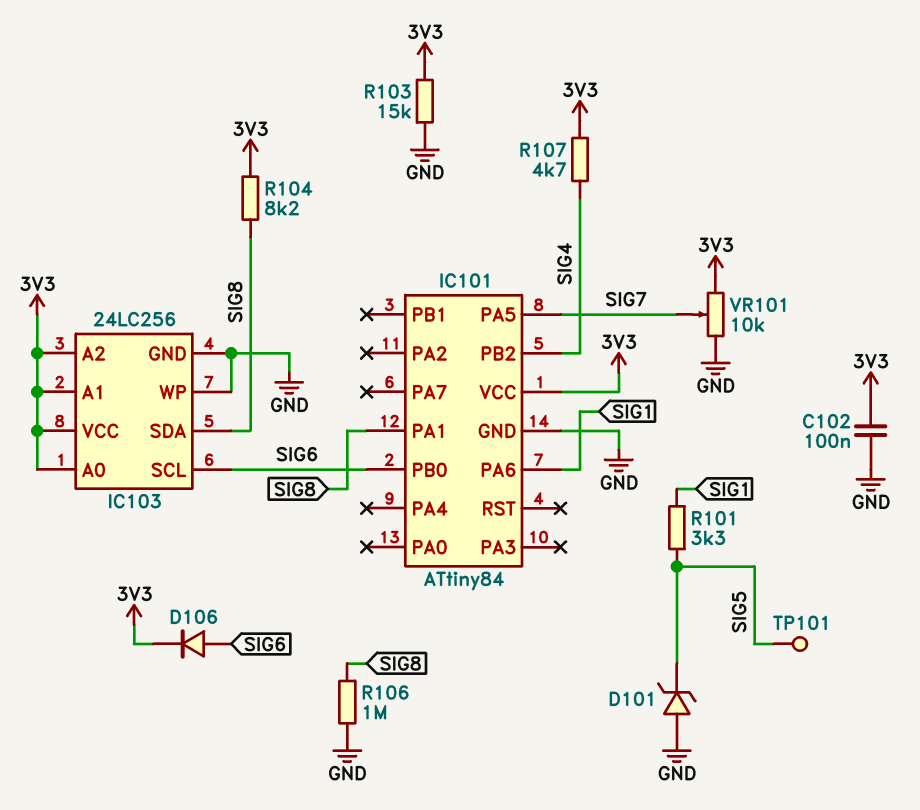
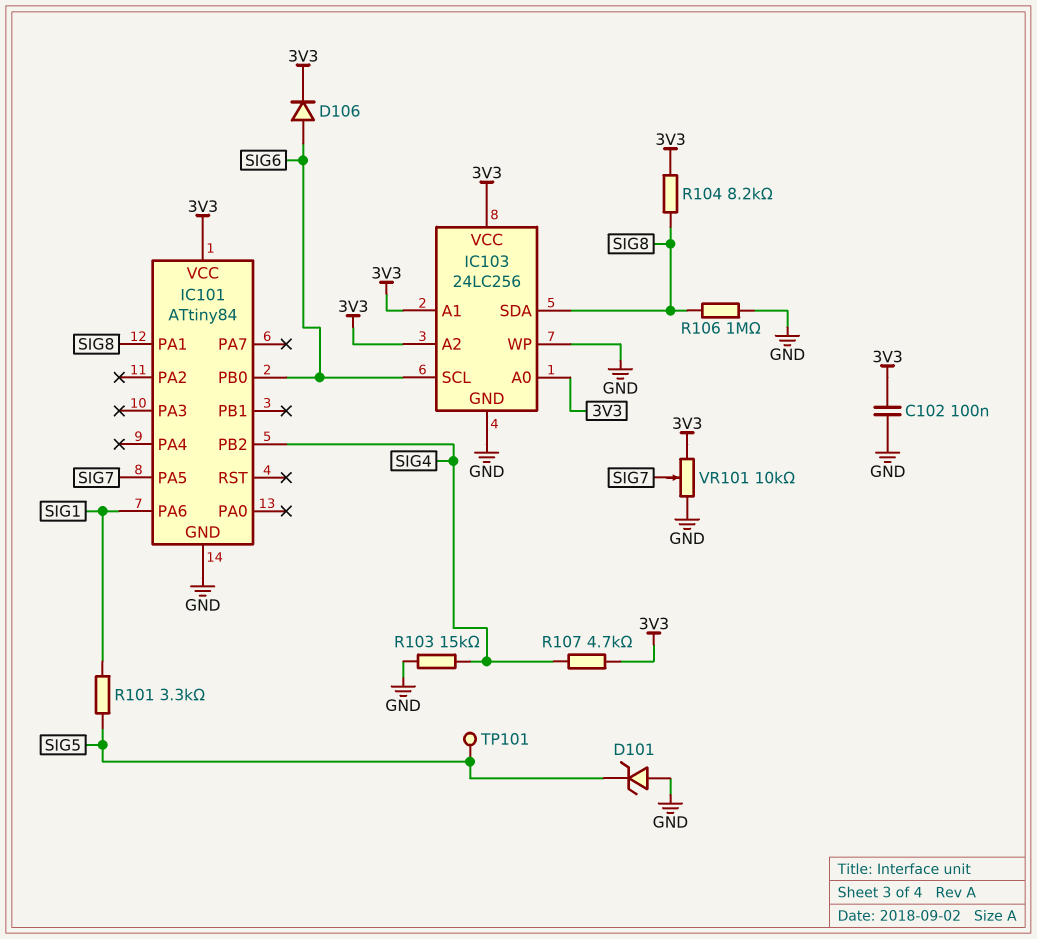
R103: 15k (3V3, GND) -> 15k (GND, SIG4)

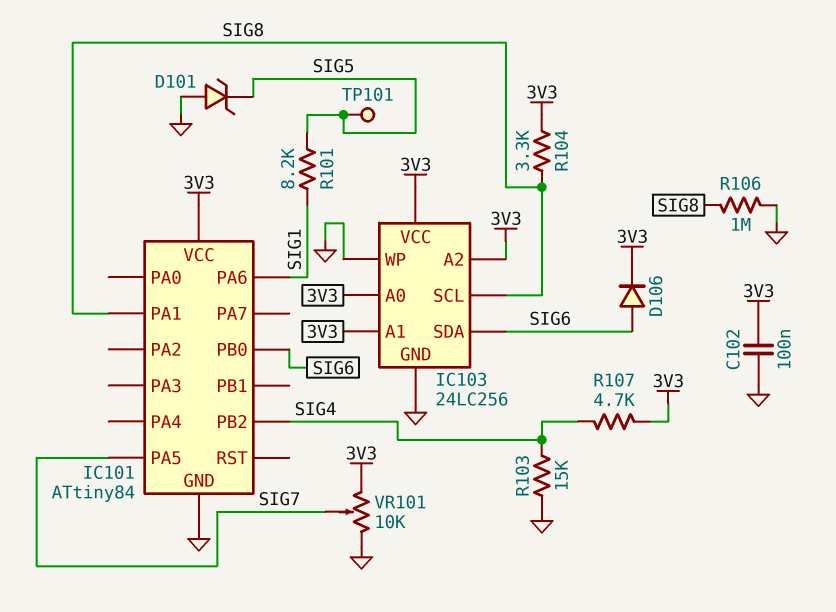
IC103 pin SCL: SIG6 -> SIG8
IC103 pin SDA: SIG8 -> SIG6
R101: 3.3k (SIG1, SIG5) -> 8.2k (SIG1, SIG5)
R104: 8.2k (3V3, SIG8) -> 3.3k (3V3, SIG8)

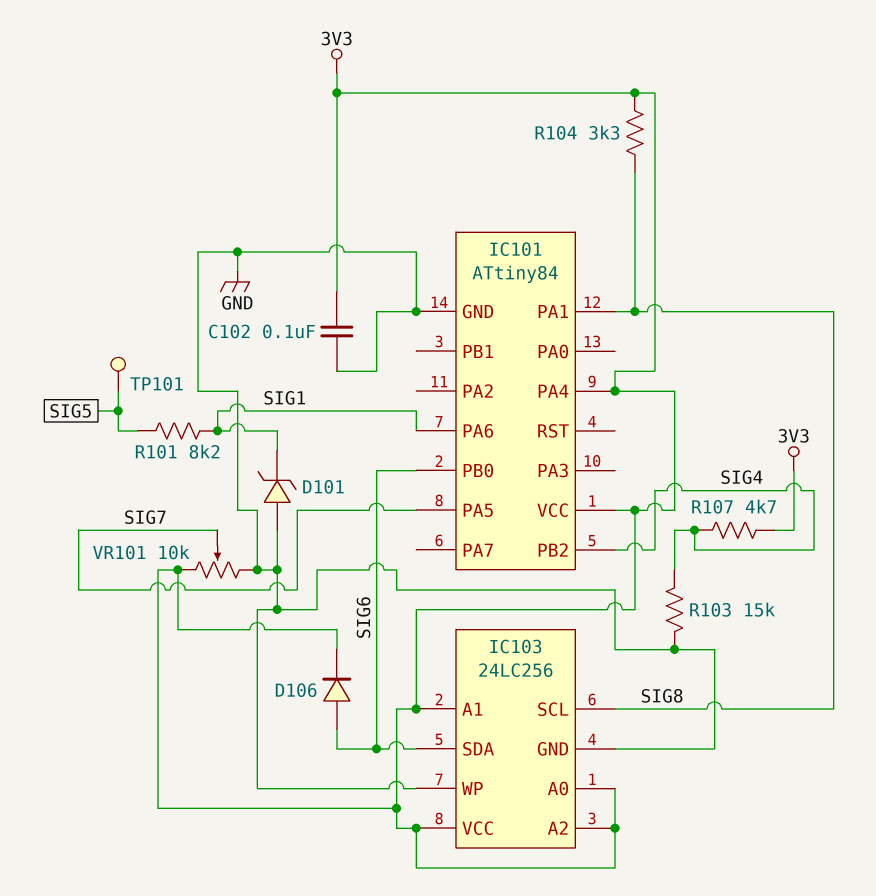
D101: zener (A GND, K SIG5) -> zener (A GND, K SIG1)
IC101 pin PA4: none -> 3V3
R106: 1M (GND, SIG8) -> none

